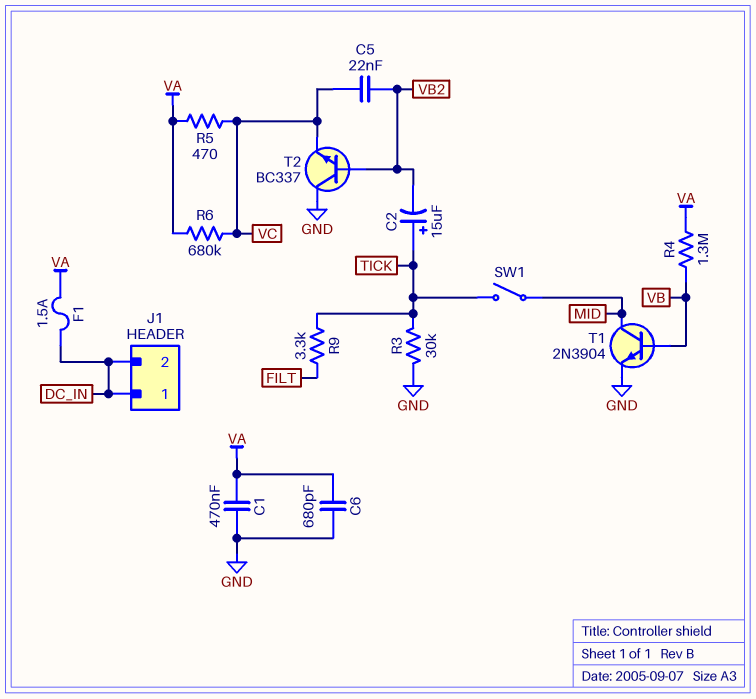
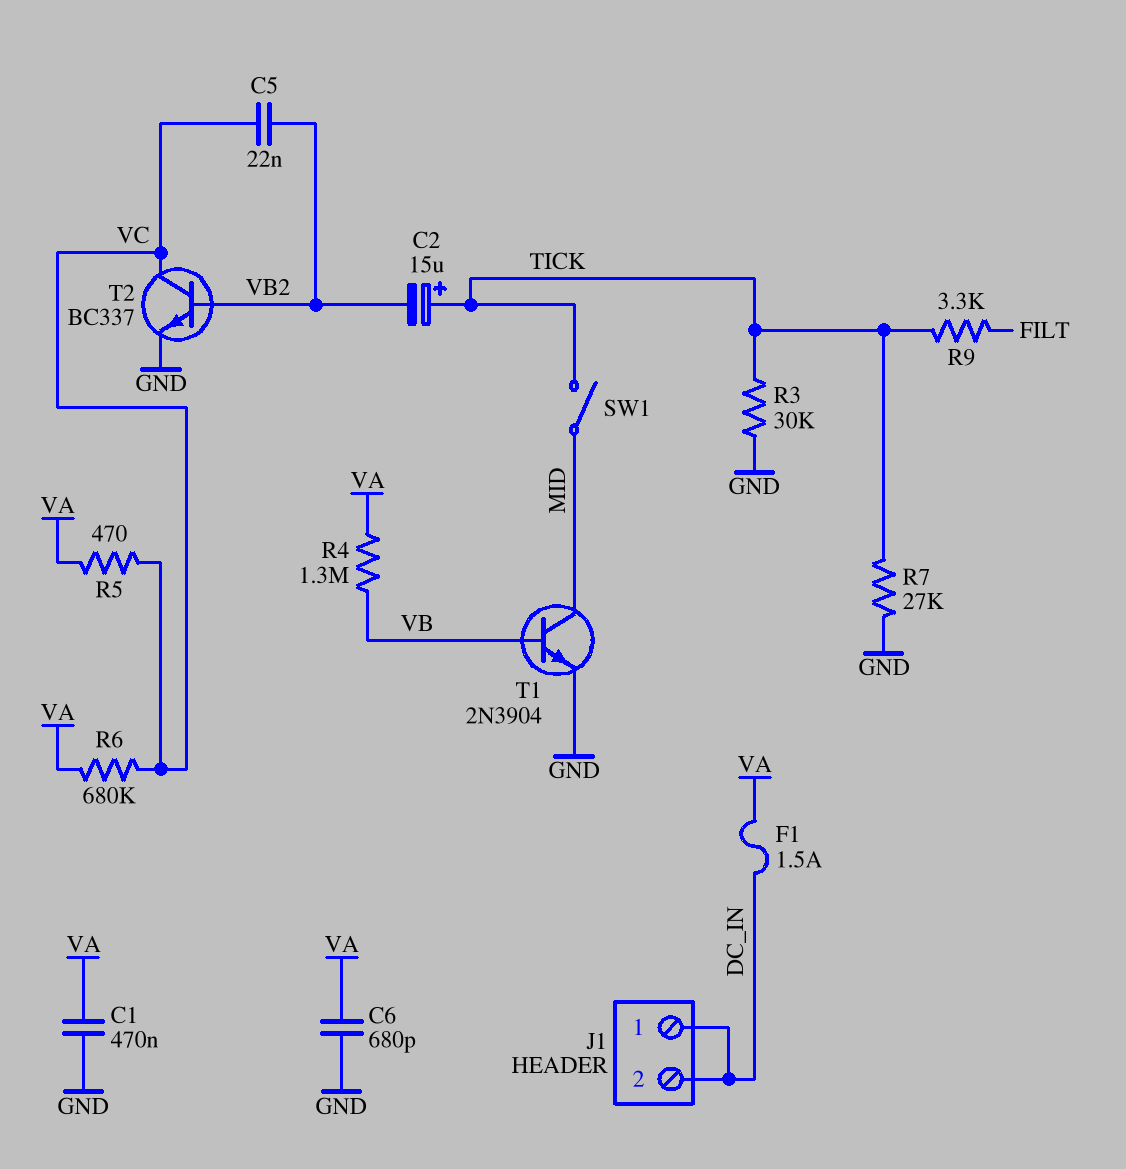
R7: none -> 27k (GND, TICK)
T2: NPN BC337 (B VB2, C GND, E VC) -> NPN BC337 (B VB2, C VC, E GND)

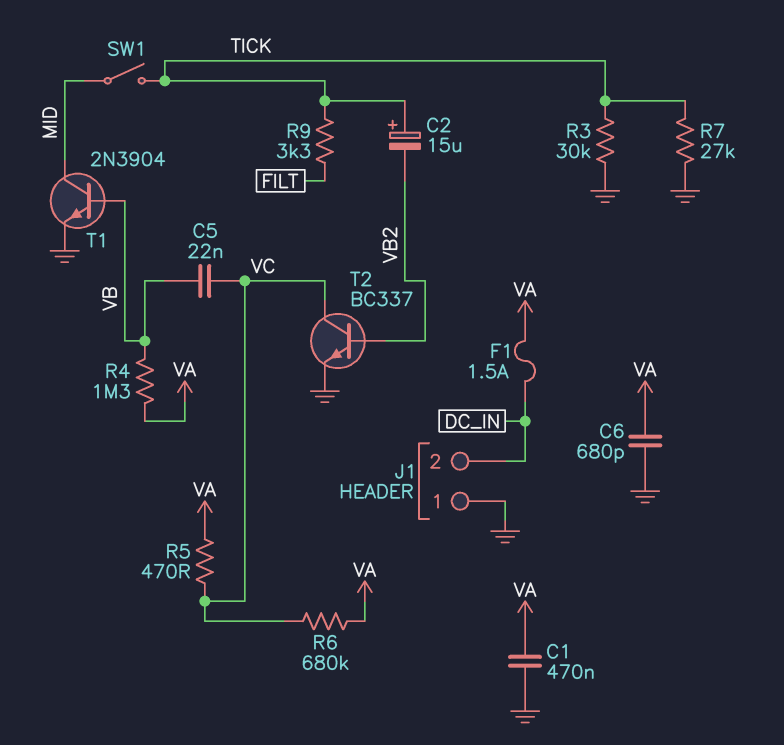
C5: 22nF (VB2, VC) -> 22nF (VB, VC)
J1 pin 1: DC_IN -> GND

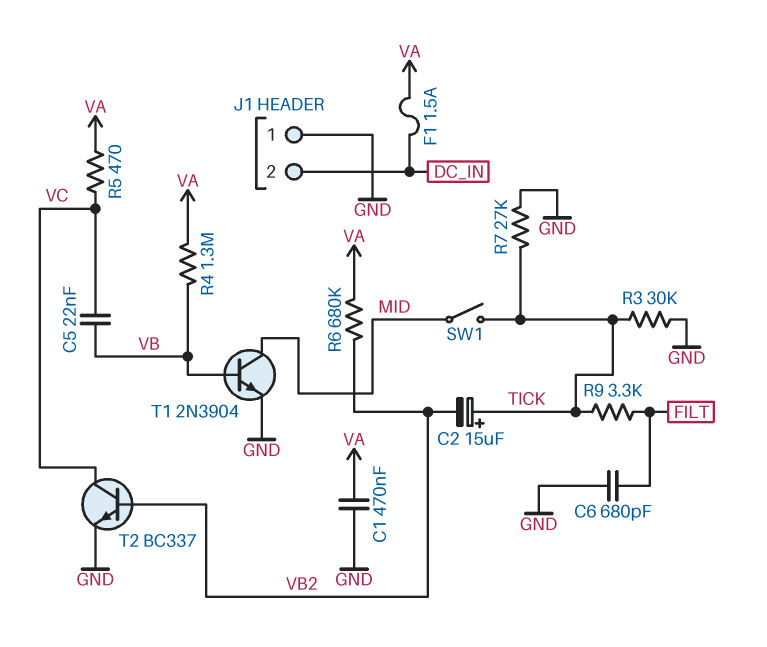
C6: 680pF (GND, VA) -> 680pF (FILT, GND)
R6: 680k (VA, VC) -> 680k (VA, VB2)

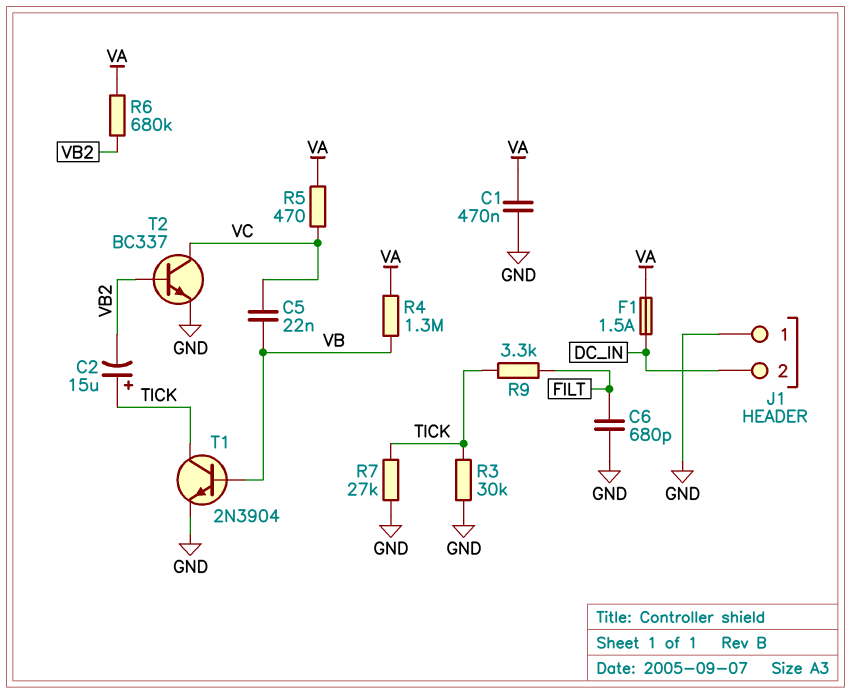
SW1: switch (MID, TICK) -> none
T1: NPN 2N3904 (B VB, C MID, E GND) -> NPN 2N3904 (B VB, C TICK, E GND)

